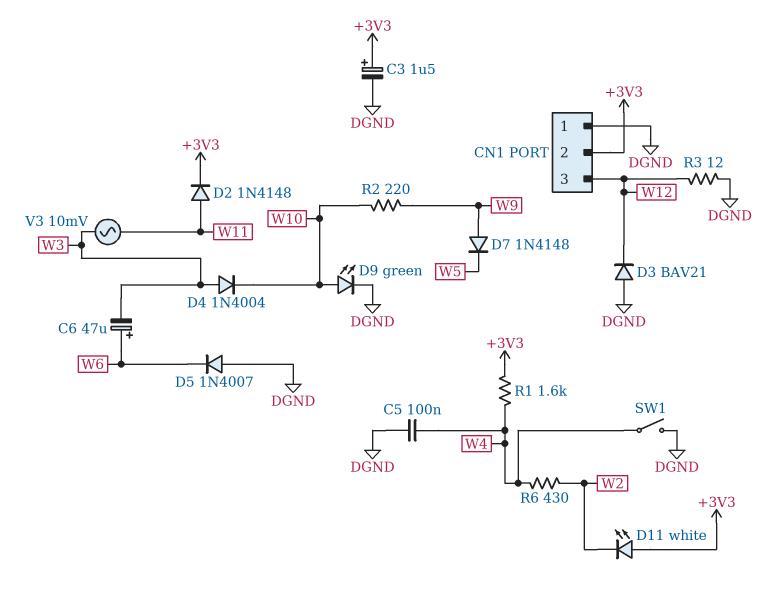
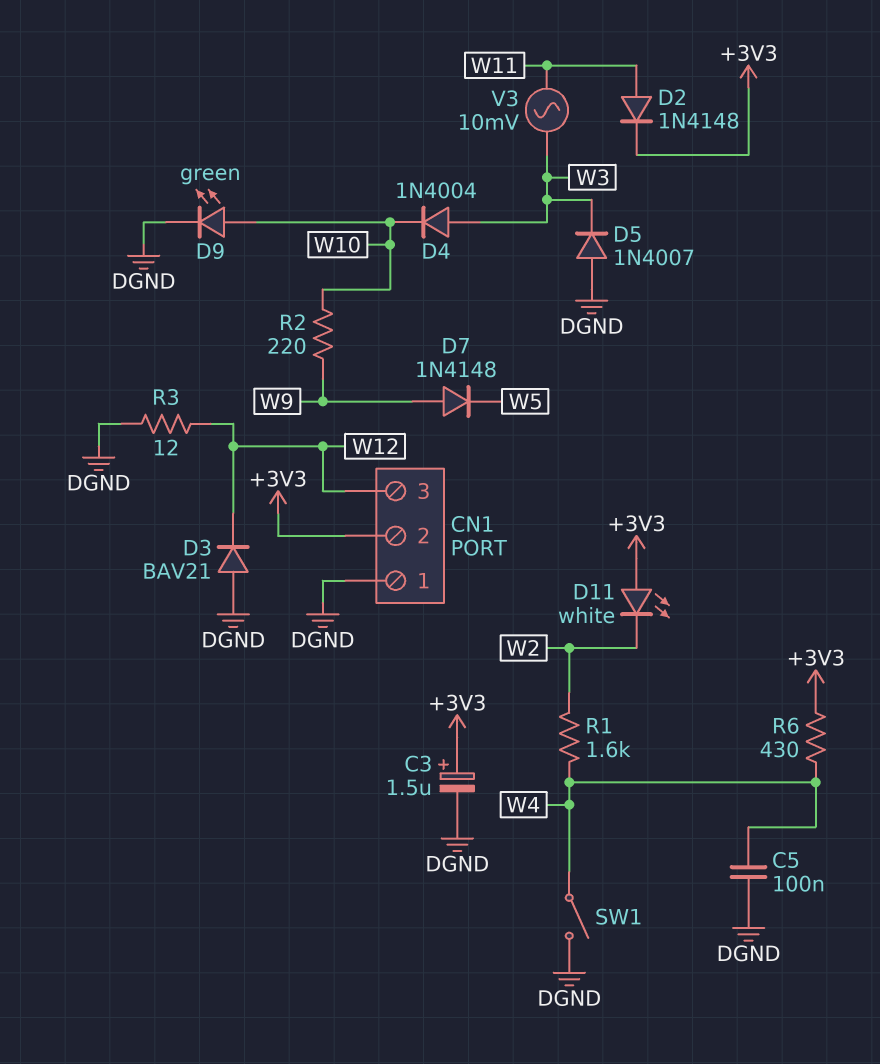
C6: 47uF (plus W6, minus W3) -> none
D5: diode 1N4007 (A DGND, K W6) -> diode 1N4007 (A DGND, K W3)
R1: 1.6k (+3V3, W4) -> 1.6k (W2, W4)
R6: 430 (W2, W4) -> 430 (+3V3, W4)

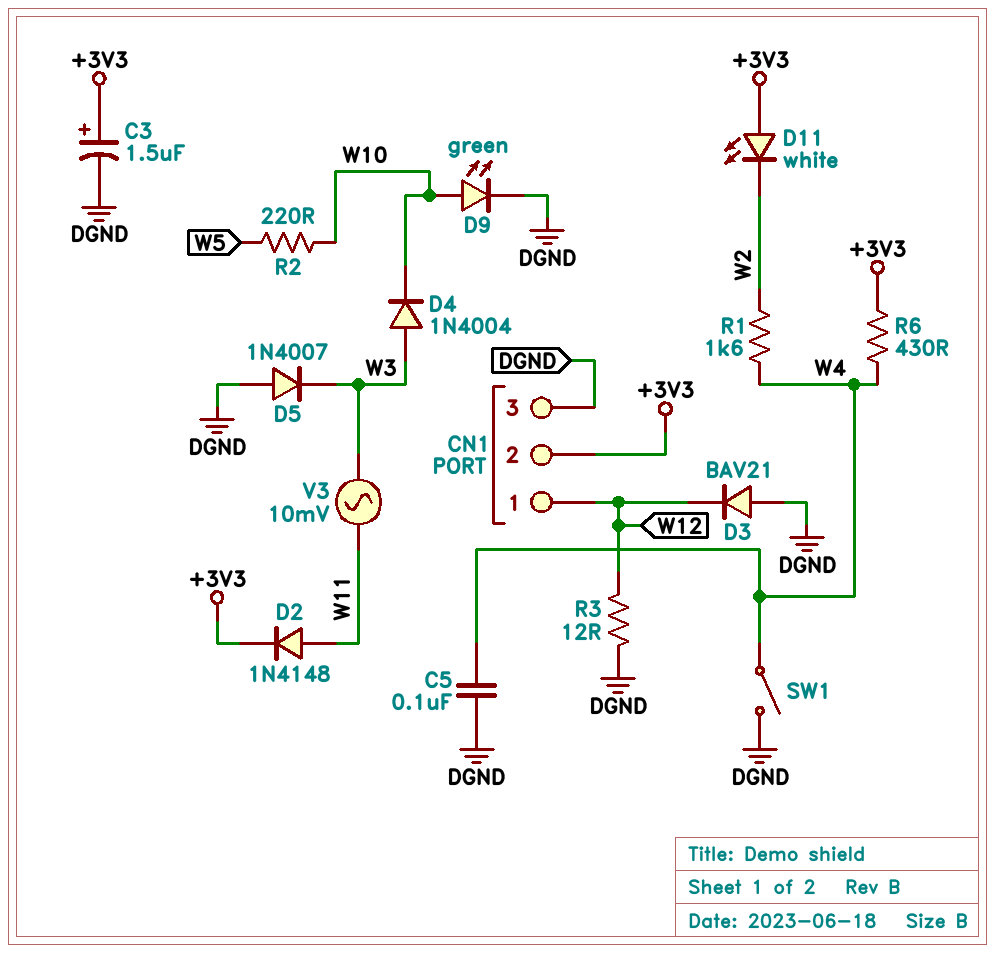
CN1 pin 1: DGND -> W12
CN1 pin 3: W12 -> DGND
D7: diode 1N4148 (A W9, K W5) -> none
R2: 220 (W9, W10) -> 220 (W5, W10)

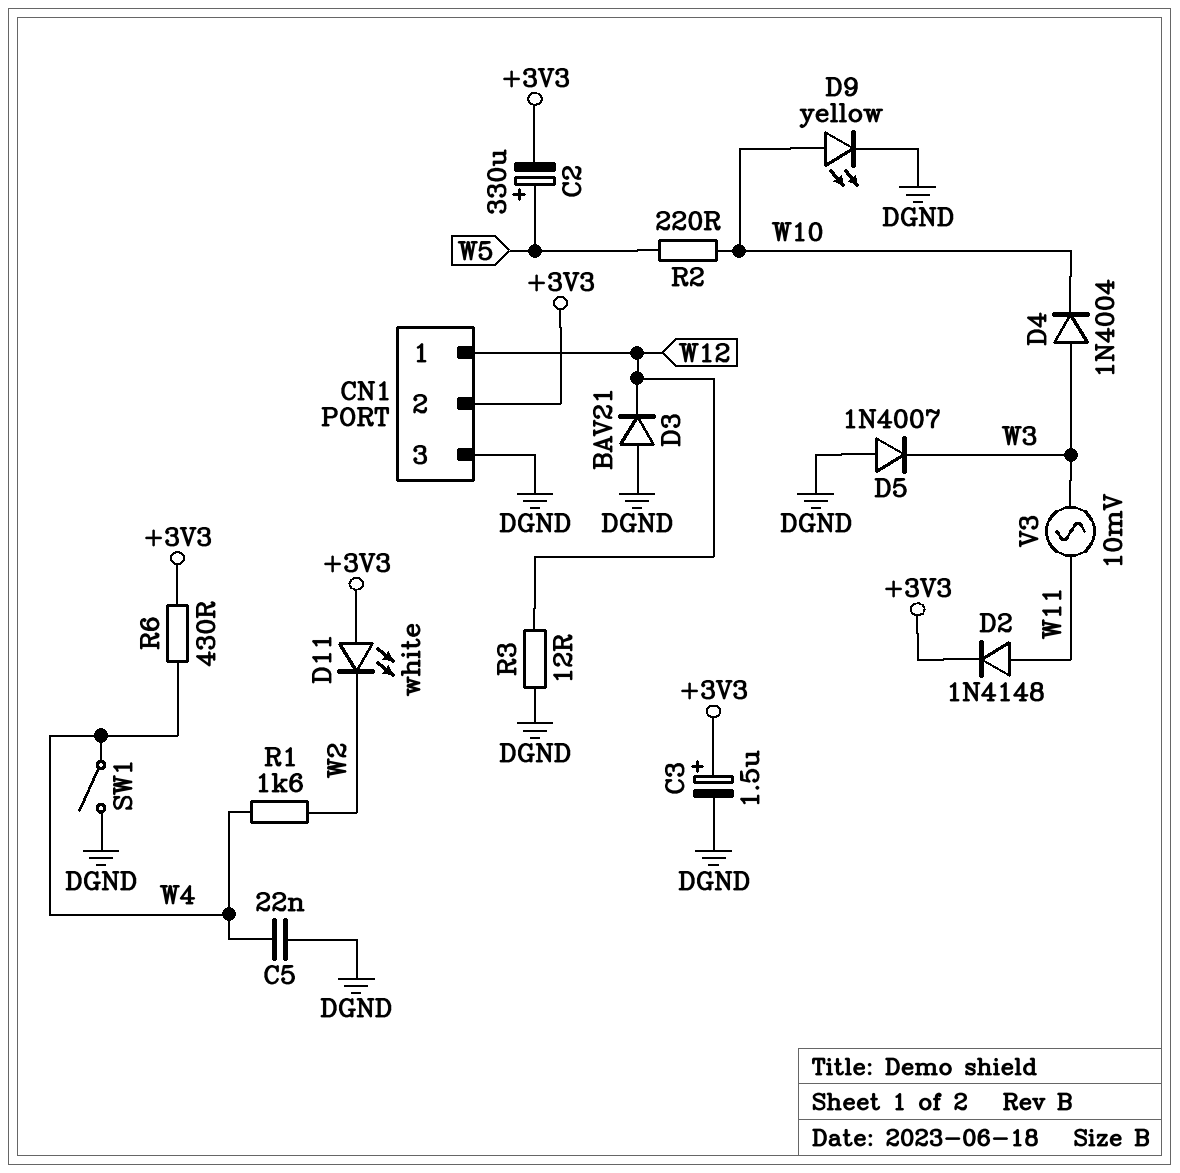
C2: none -> 330uF (plus W5, minus +3V3)
C5: 100nF (DGND, W4) -> 22nF (DGND, W4)
D9: LED green (A W10, K DGND) -> LED yellow (A W10, K DGND)

